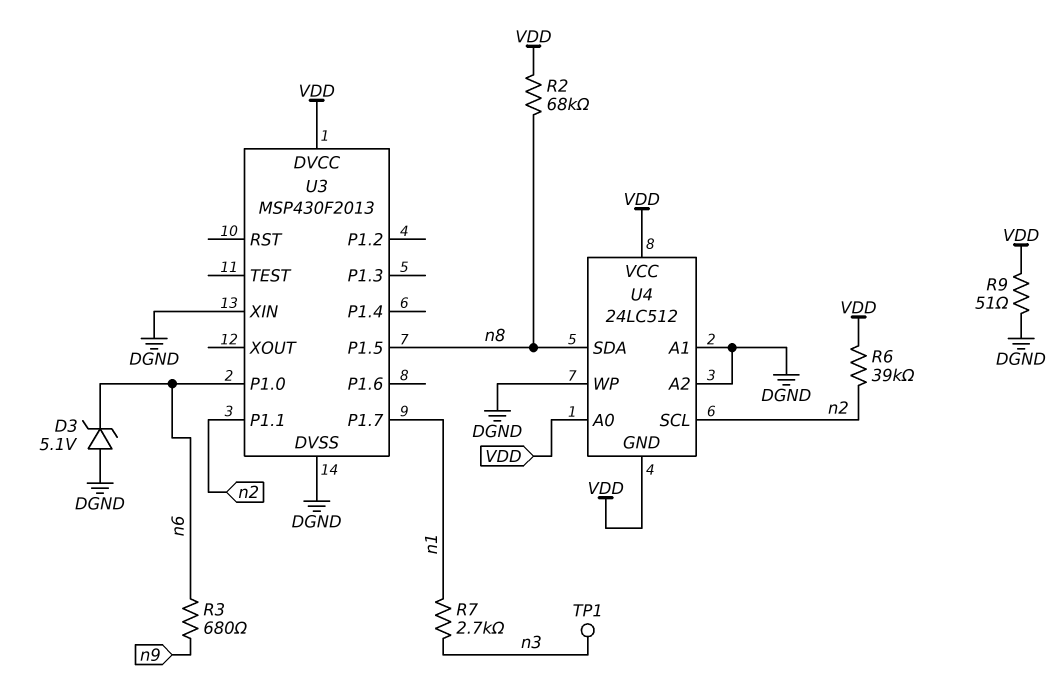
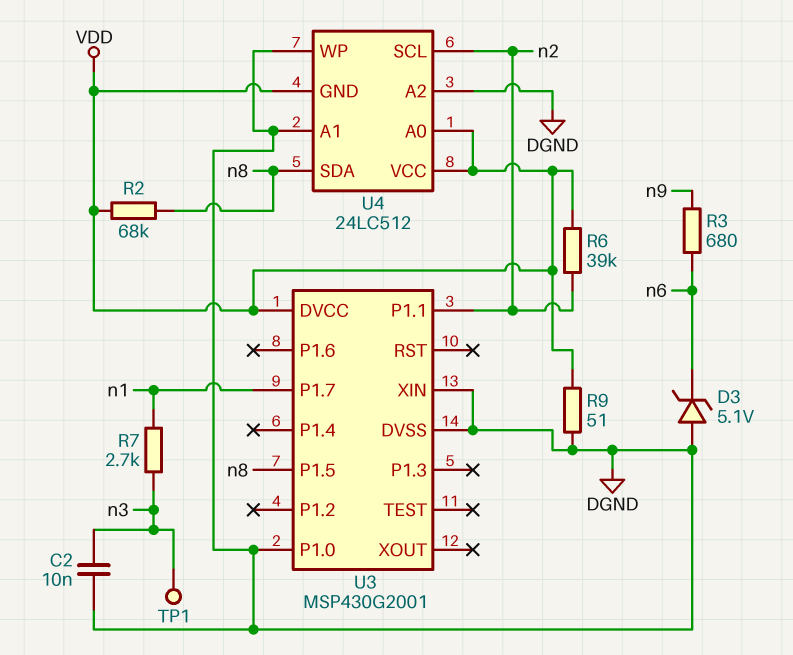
C2: none -> 10nF (DGND, n3)
U3: MSP430F2013 -> MSP430G2001
U3 pin P1.0: n6 -> DGND

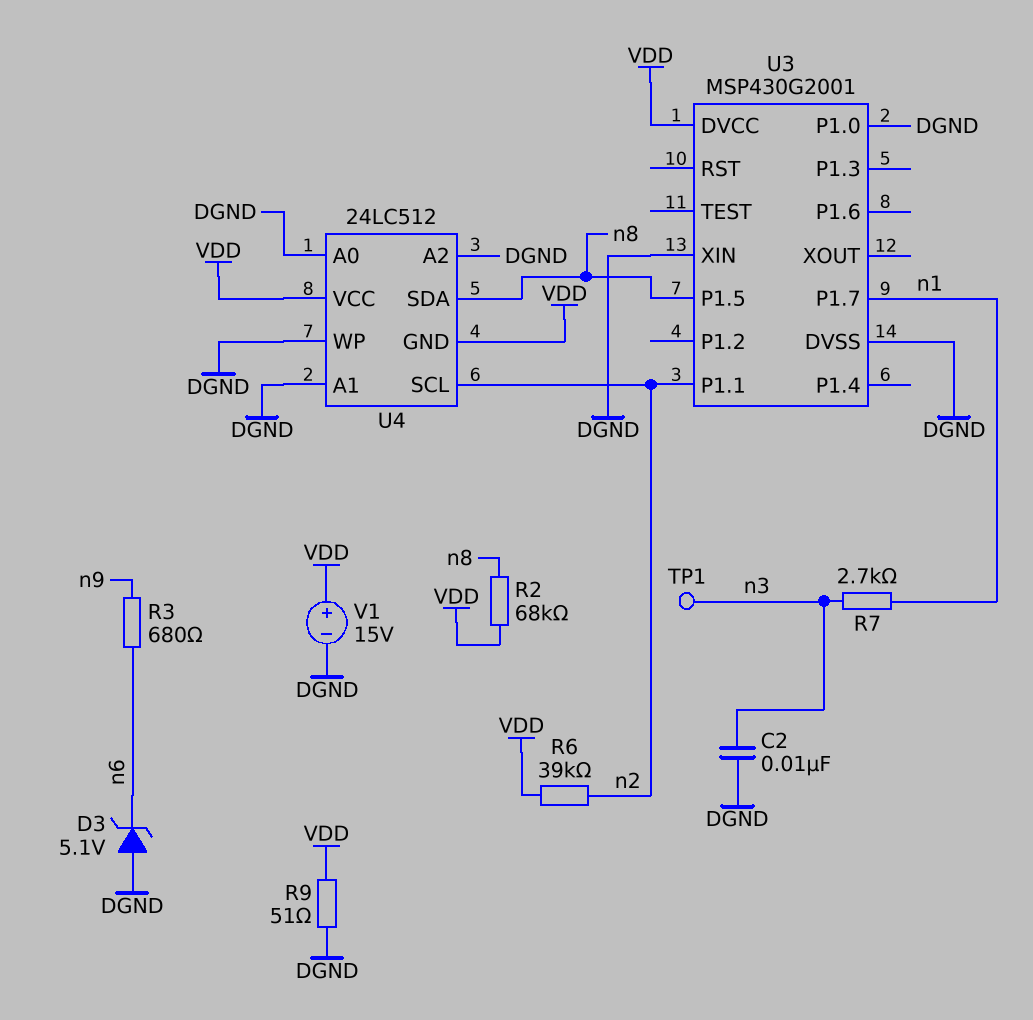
U4 pin A0: VDD -> DGND
V1: none -> 15V (plus VDD, minus DGND)

